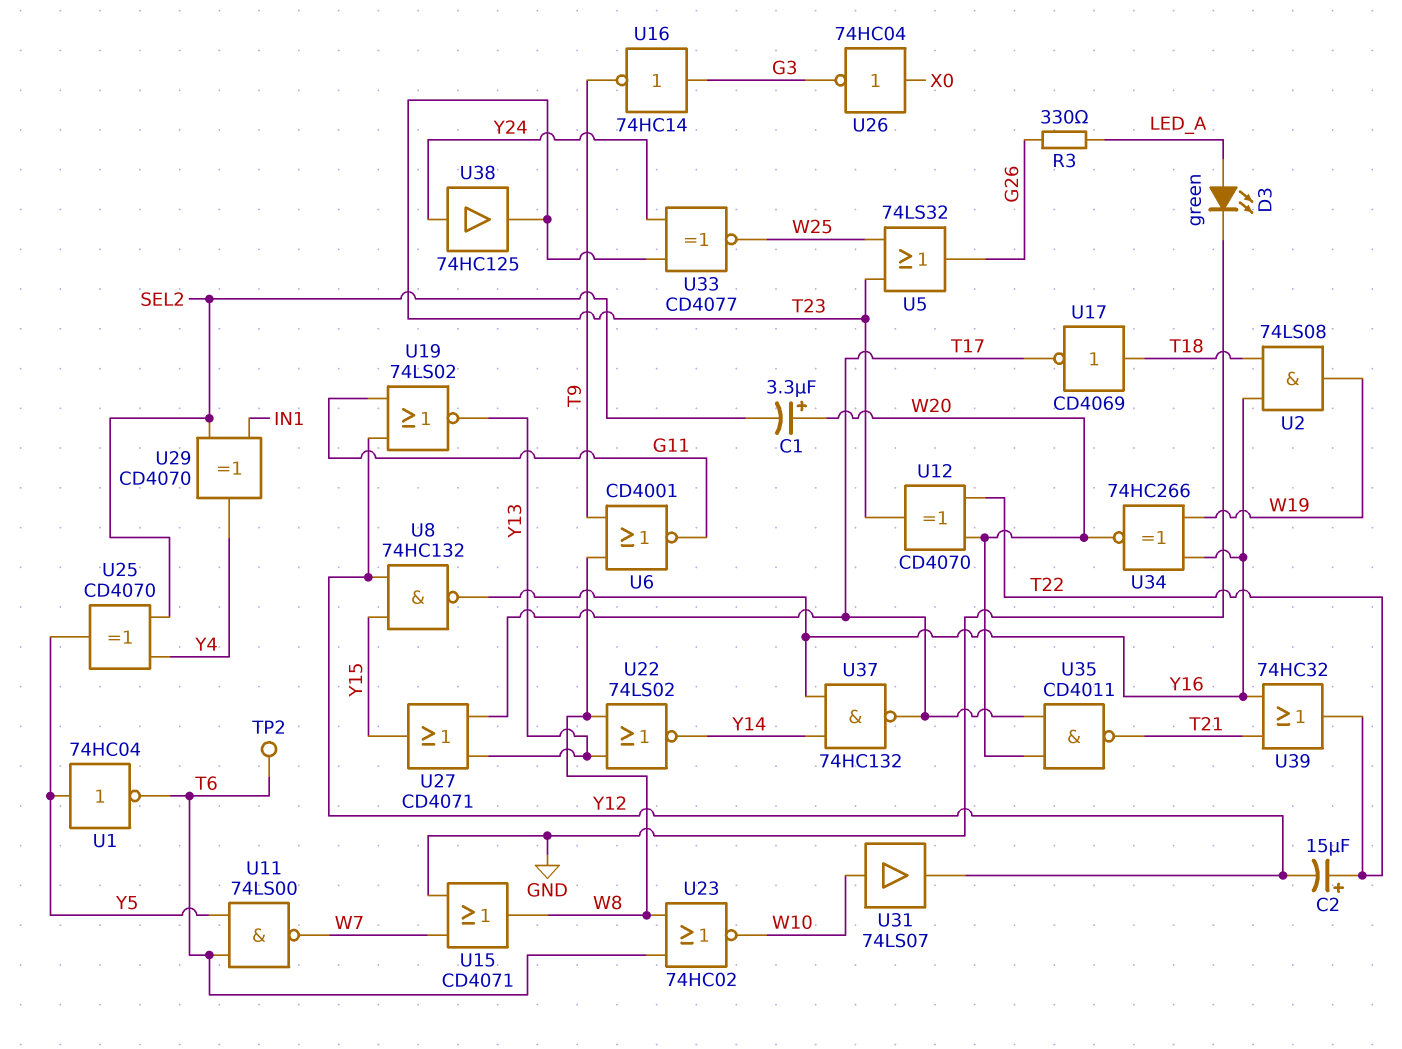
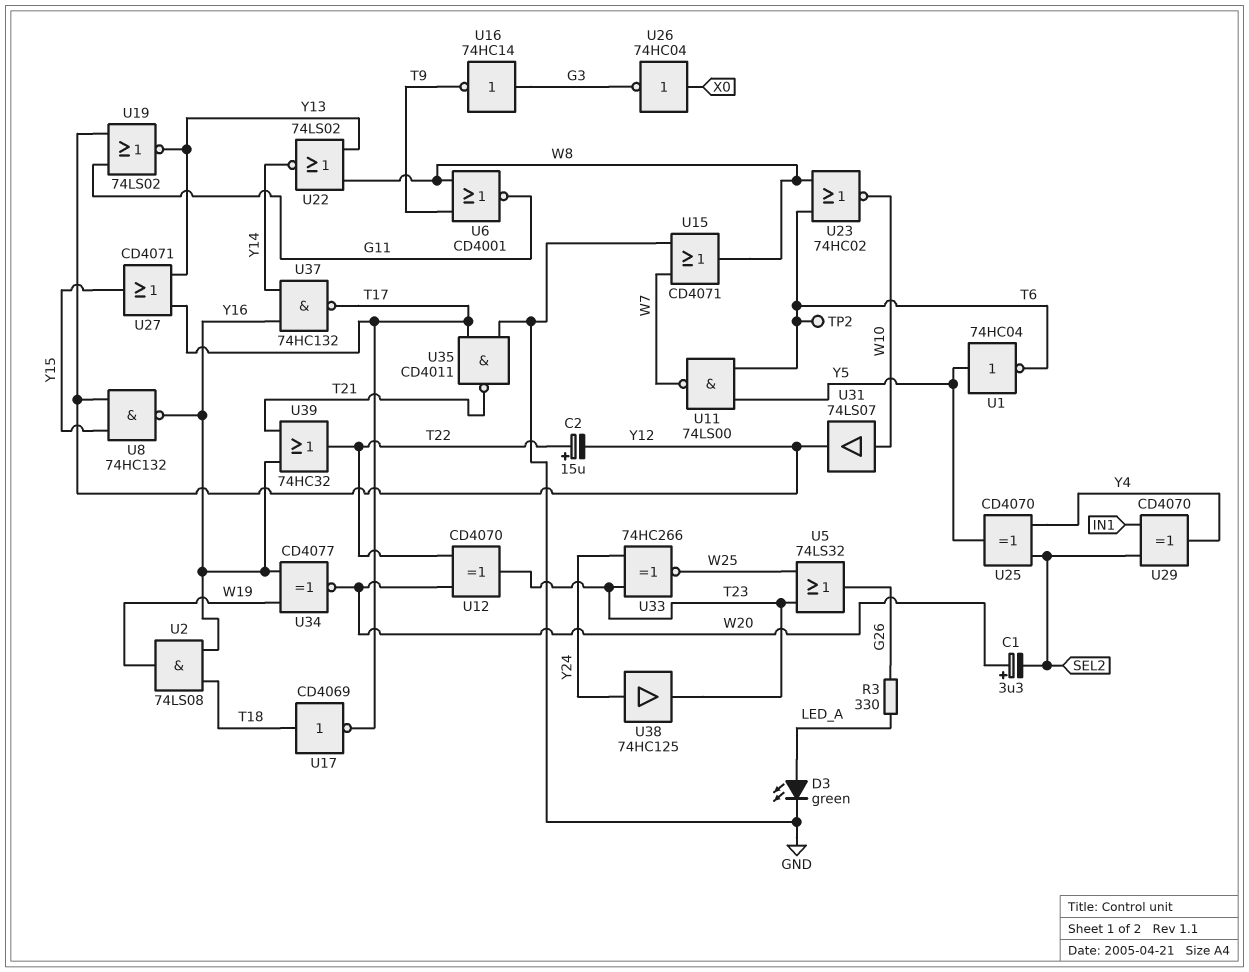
U33: XNOR CD4077 (in T23, in Y24, out W25) -> XNOR 74HC266 (in T23, in Y24, out W25)
U34: XNOR 74HC266 (in W19, in Y16, out W20) -> XNOR CD4077 (in W19, in Y16, out W20)
U35: NAND CD4011 (in T17, in W20, out T21) -> NAND CD4011 (in GND, in T17, out T21)

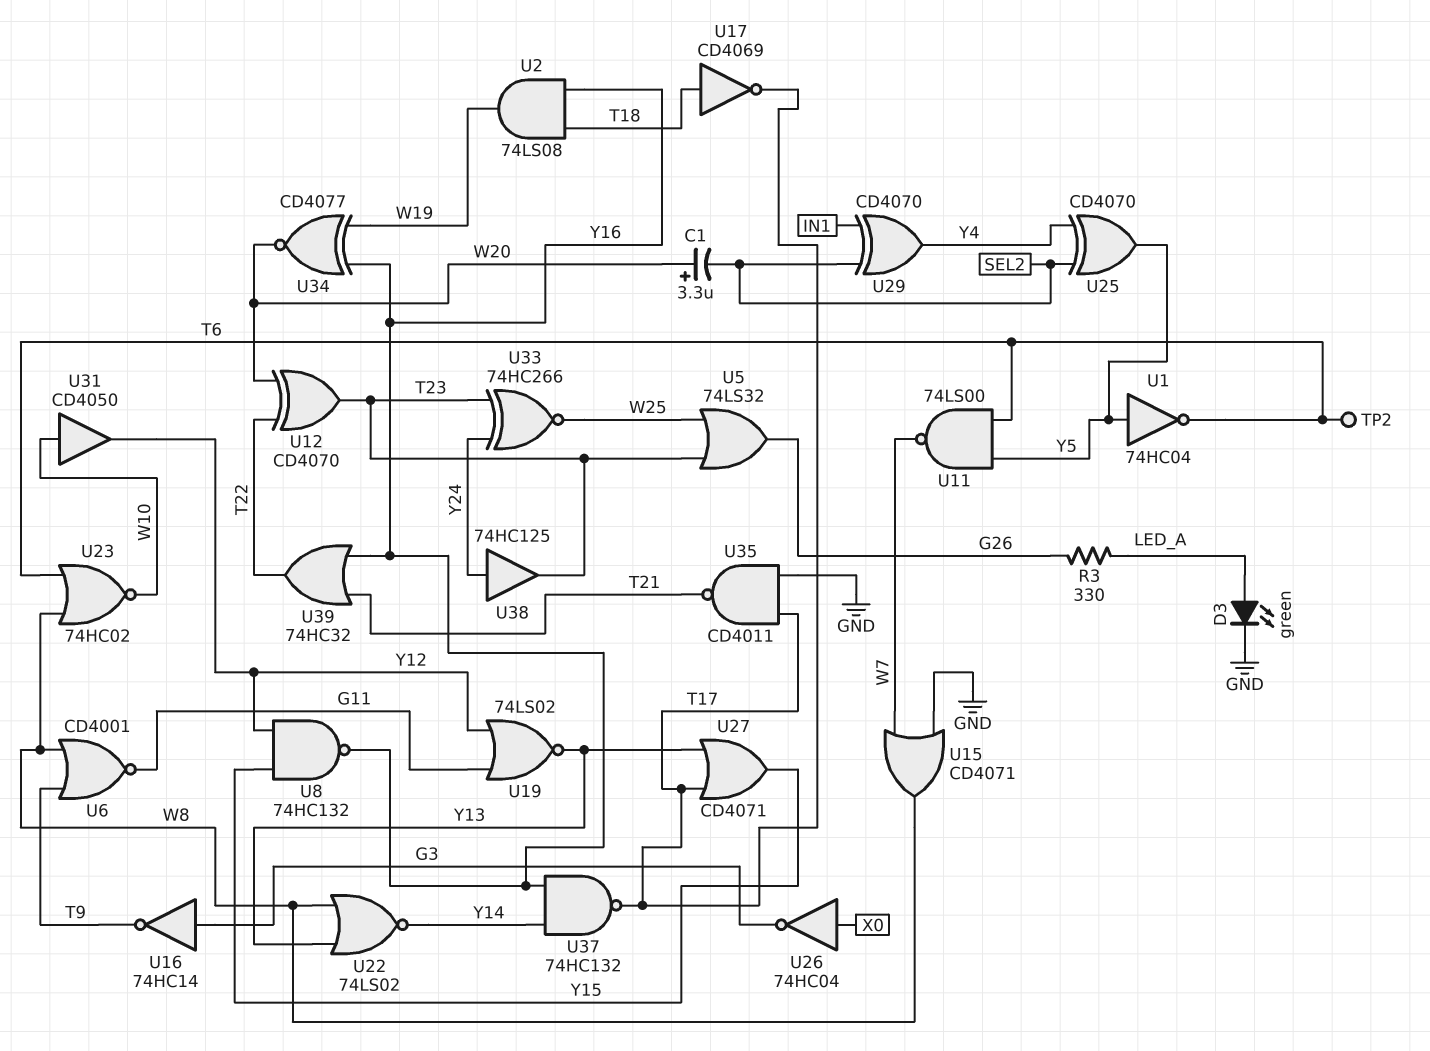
C2: 15uF (plus T22, minus Y12) -> none
U31: buffer 74LS07 (in W10, out Y12) -> buffer CD4050 (in W10, out Y12)

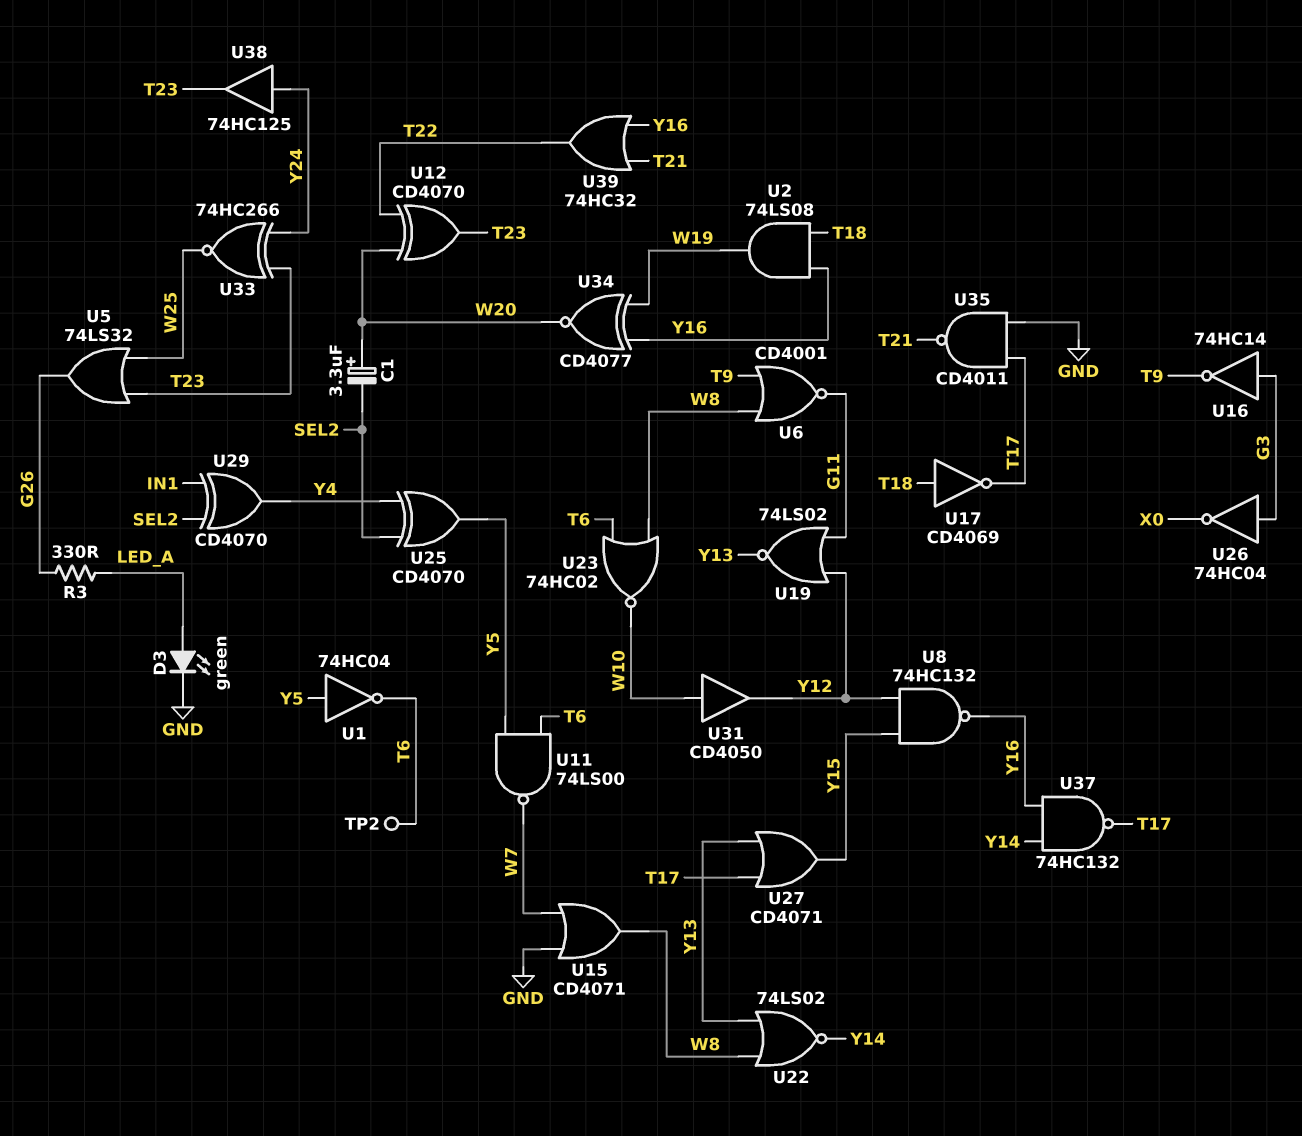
U26: NOT 74HC04 (in X0, out G3) -> NOT 74HC04 (in G3, out X0)

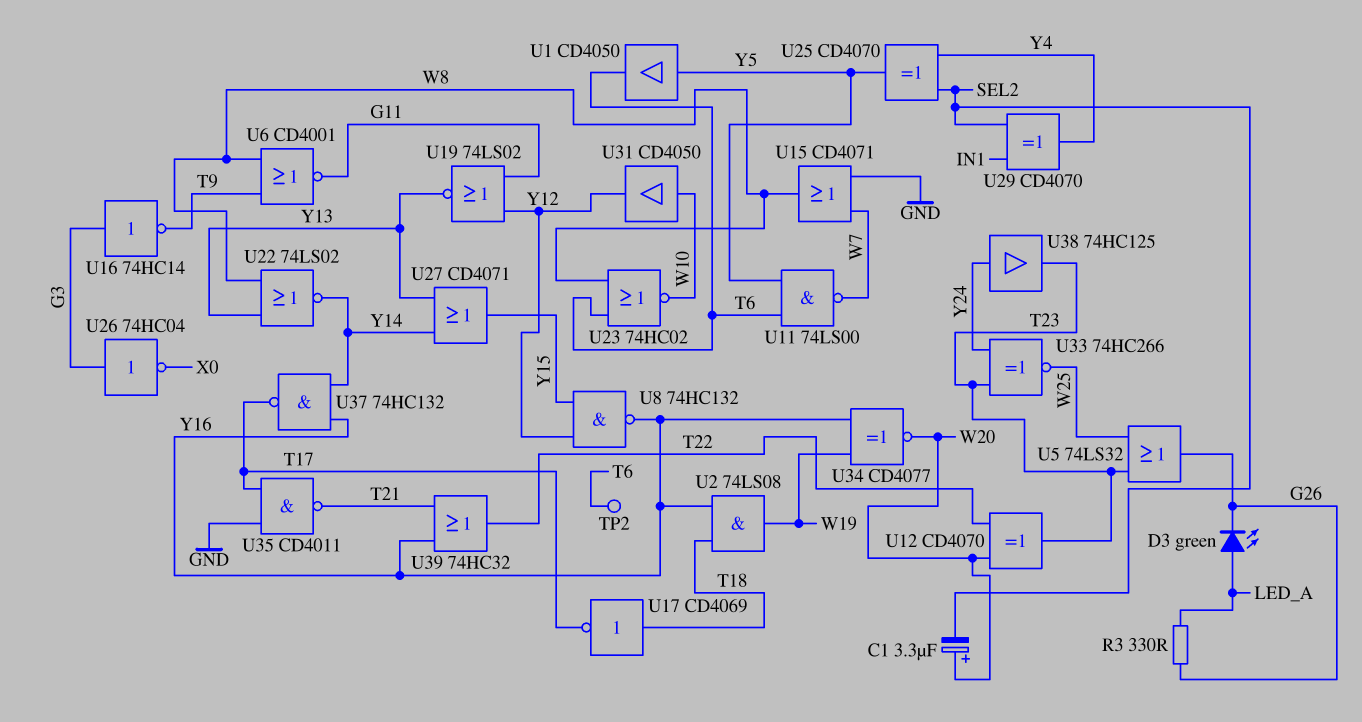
D3: LED green (A LED_A, K GND) -> LED green (A LED_A, K G26)
U1: NOT 74HC04 (in Y5, out T6) -> buffer CD4050 (in Y5, out T6)
U27: OR CD4071 (in T17, in Y13, out Y15) -> OR CD4071 (in Y13, in Y14, out Y15)

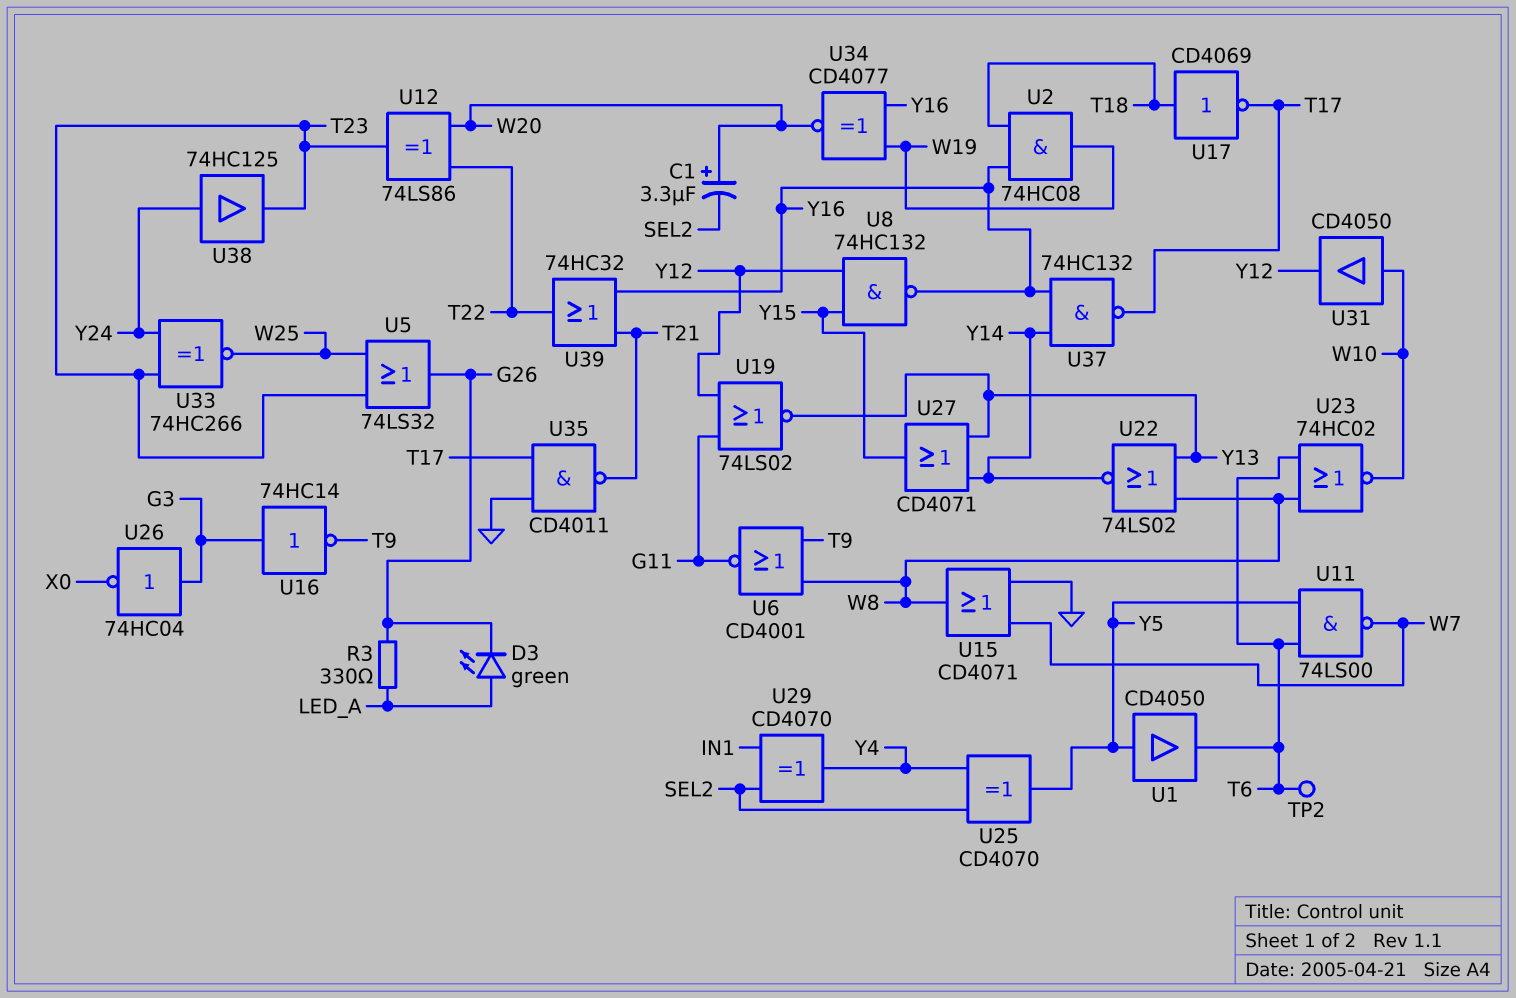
U2: AND 74LS08 (in T18, in Y16, out W19) -> AND 74HC08 (in T18, in Y16, out W19)
U12: XOR CD4070 (in T22, in W20, out T23) -> XOR 74LS86 (in T22, in W20, out T23)

